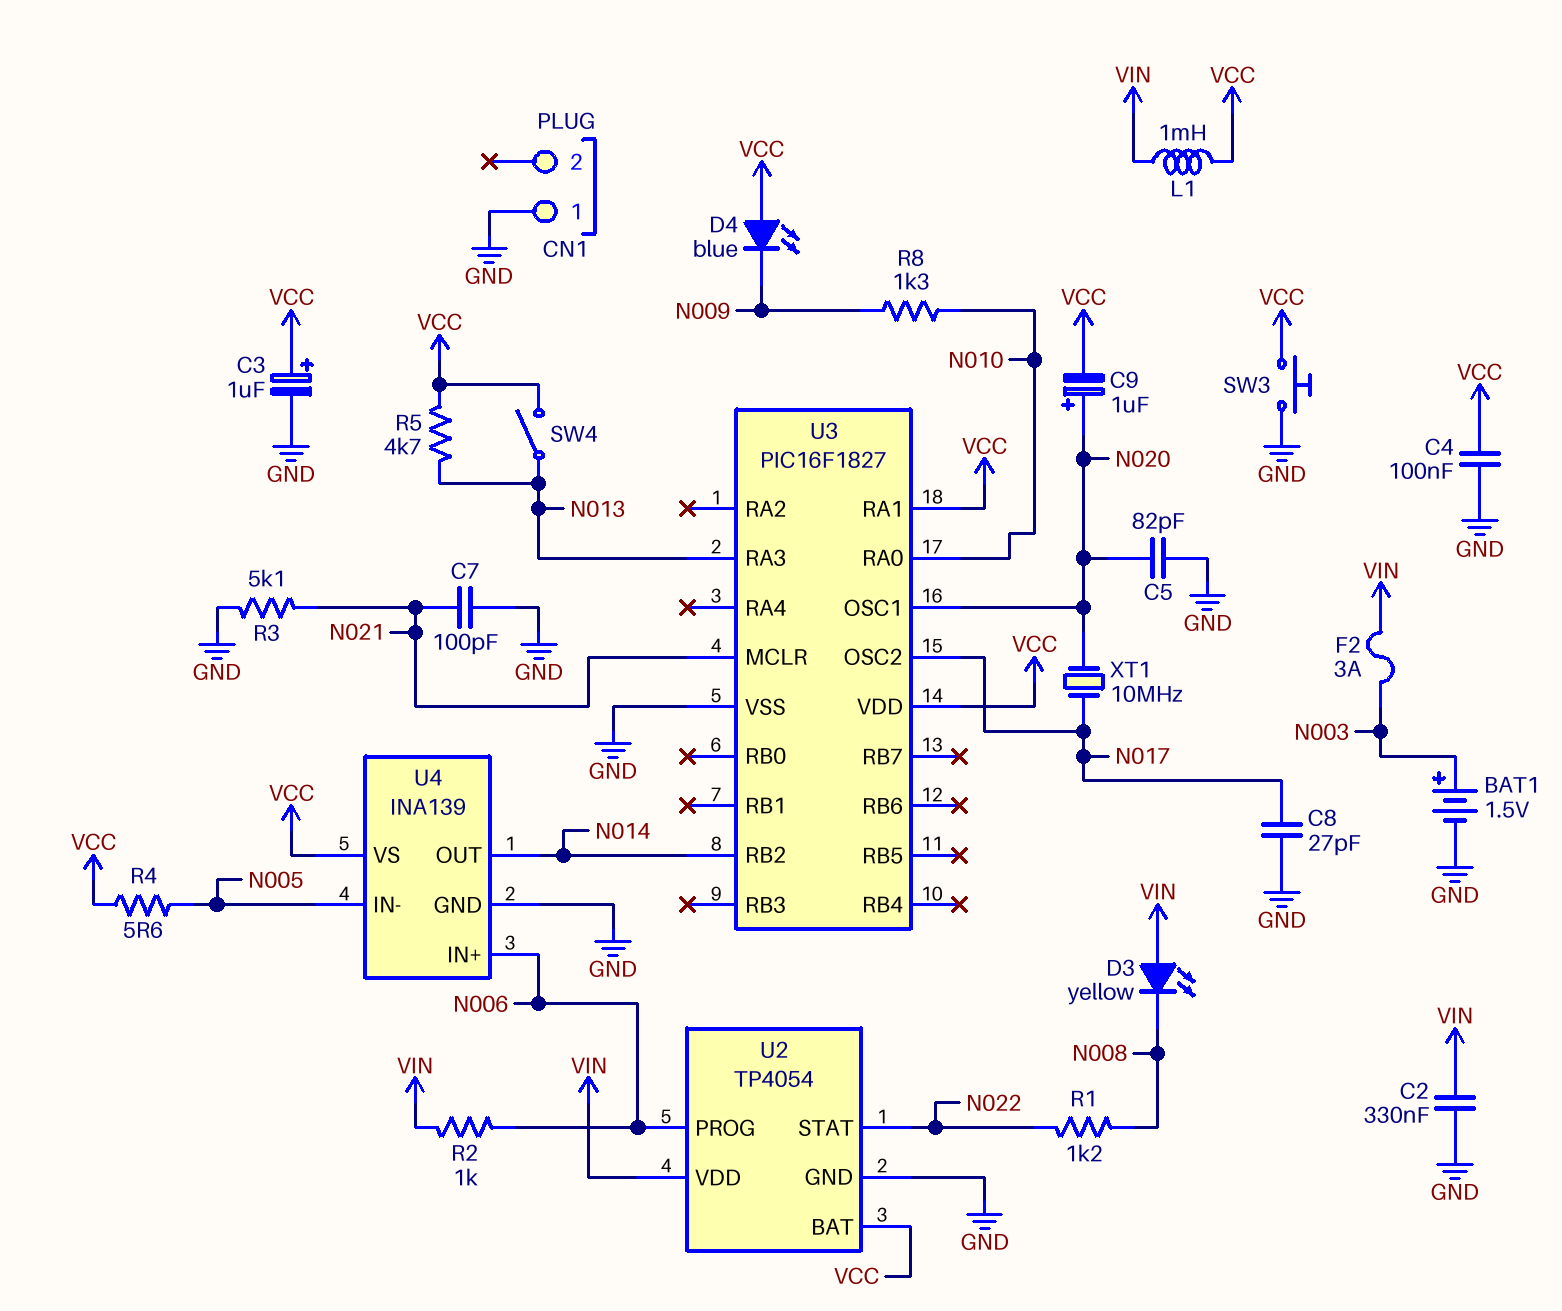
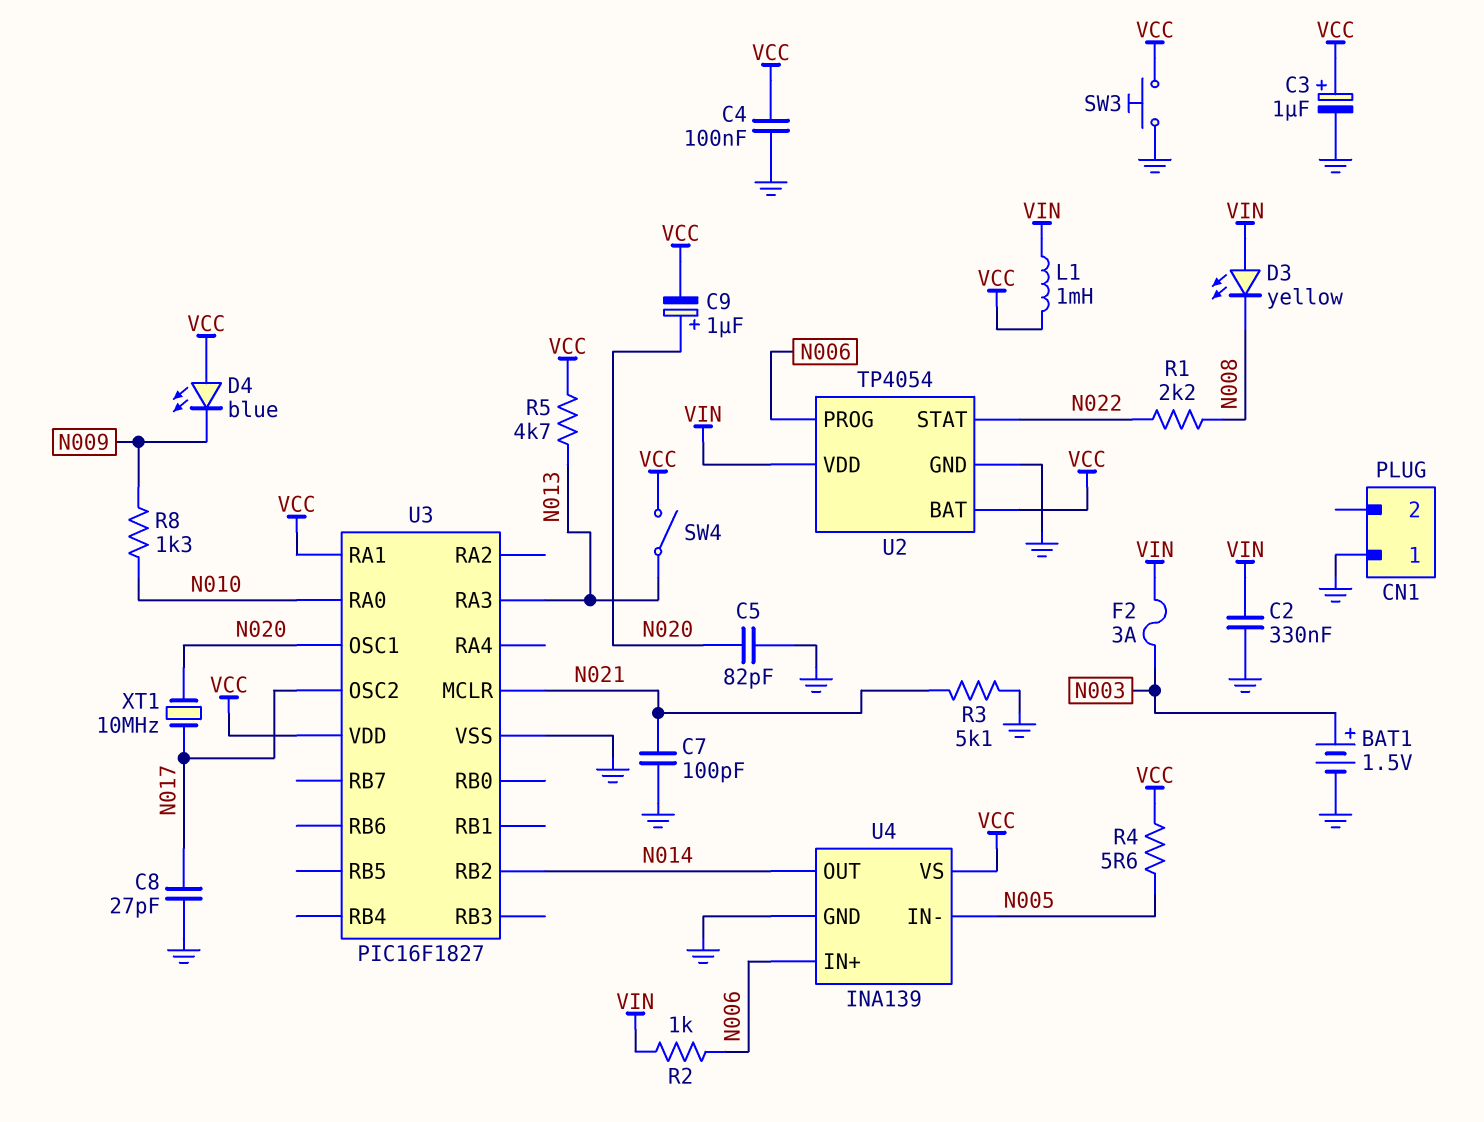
R1: 1.2k (N008, N022) -> 2.2k (N008, N022)

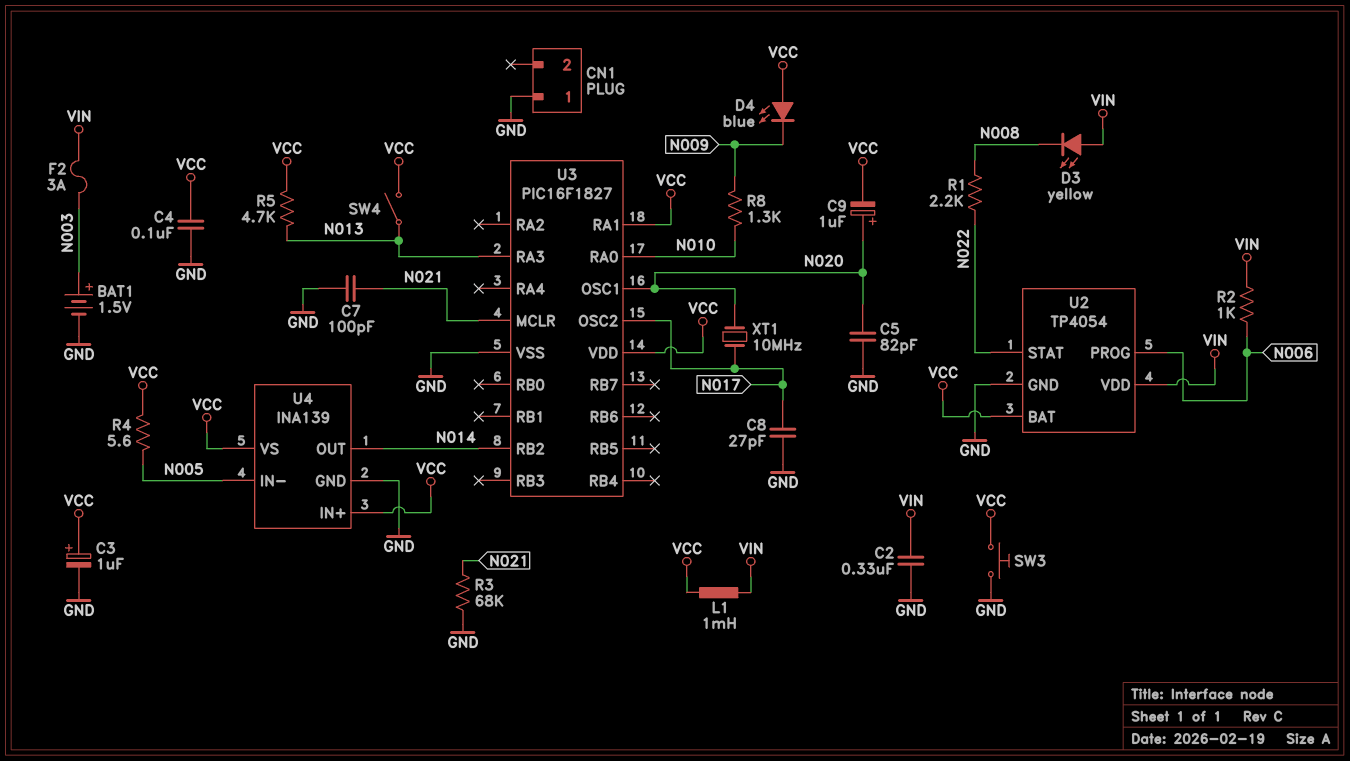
R3: 5.1k (GND, N021) -> 68k (GND, N021)
U4 pin IN+: N006 -> VCC

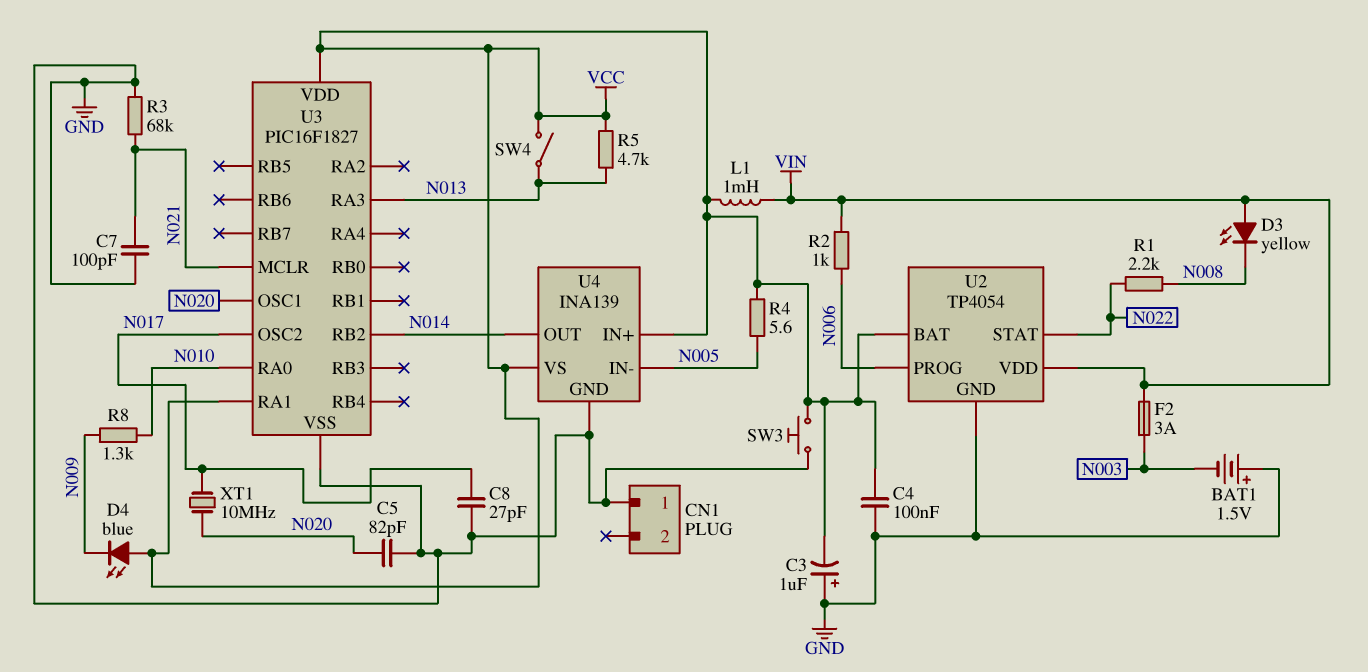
BAT1: 1.5V (plus N003, minus GND) -> 1.5V (plus GND, minus N003)
C2: 330nF (GND, VIN) -> none
C3: 1uF (plus VCC, minus GND) -> 1uF (plus GND, minus VCC)
C9: 1uF (plus N020, minus VCC) -> none

